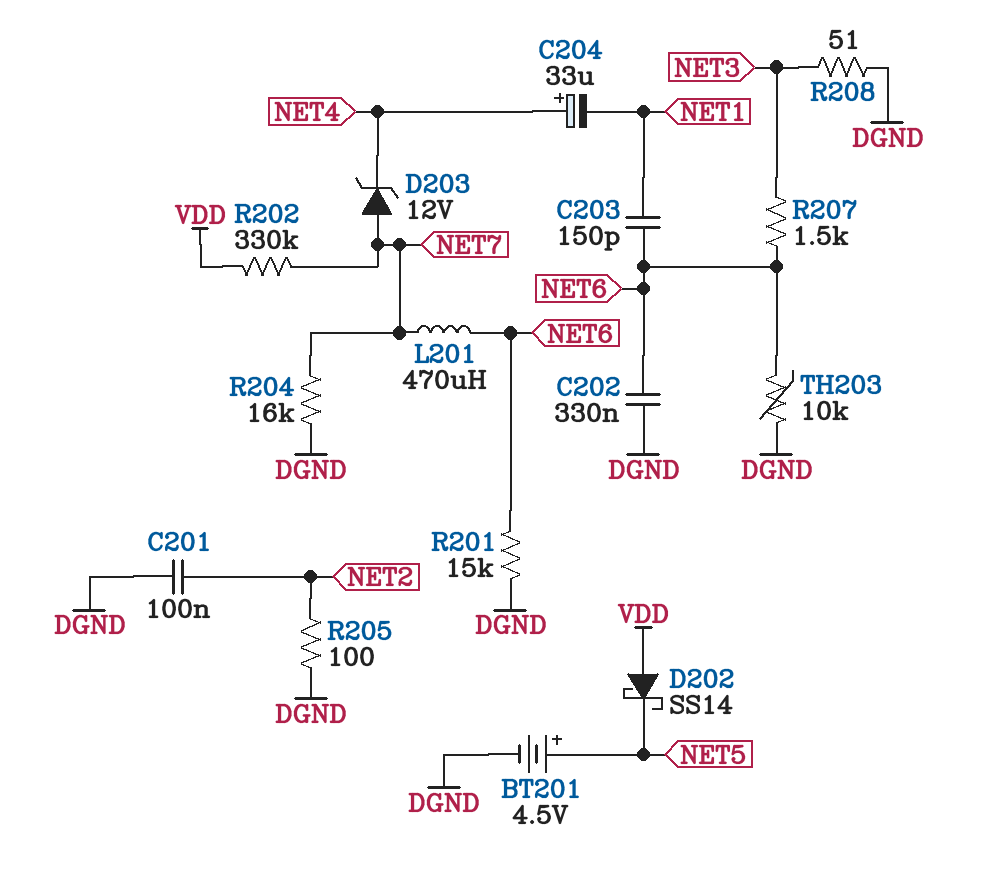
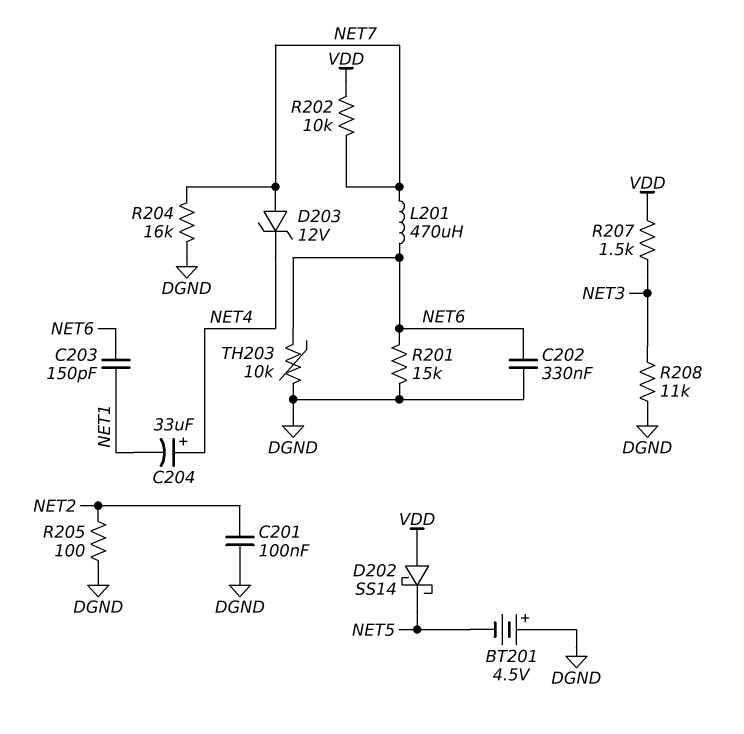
BT201: 4.5V (plus NET5, minus DGND) -> 4.5V (plus DGND, minus NET5)
R202: 330k (NET7, VDD) -> 10k (NET7, VDD)
R207: 1.5k (NET3, NET6) -> 1.5k (NET3, VDD)
R208: 51 (DGND, NET3) -> 11k (DGND, NET3)

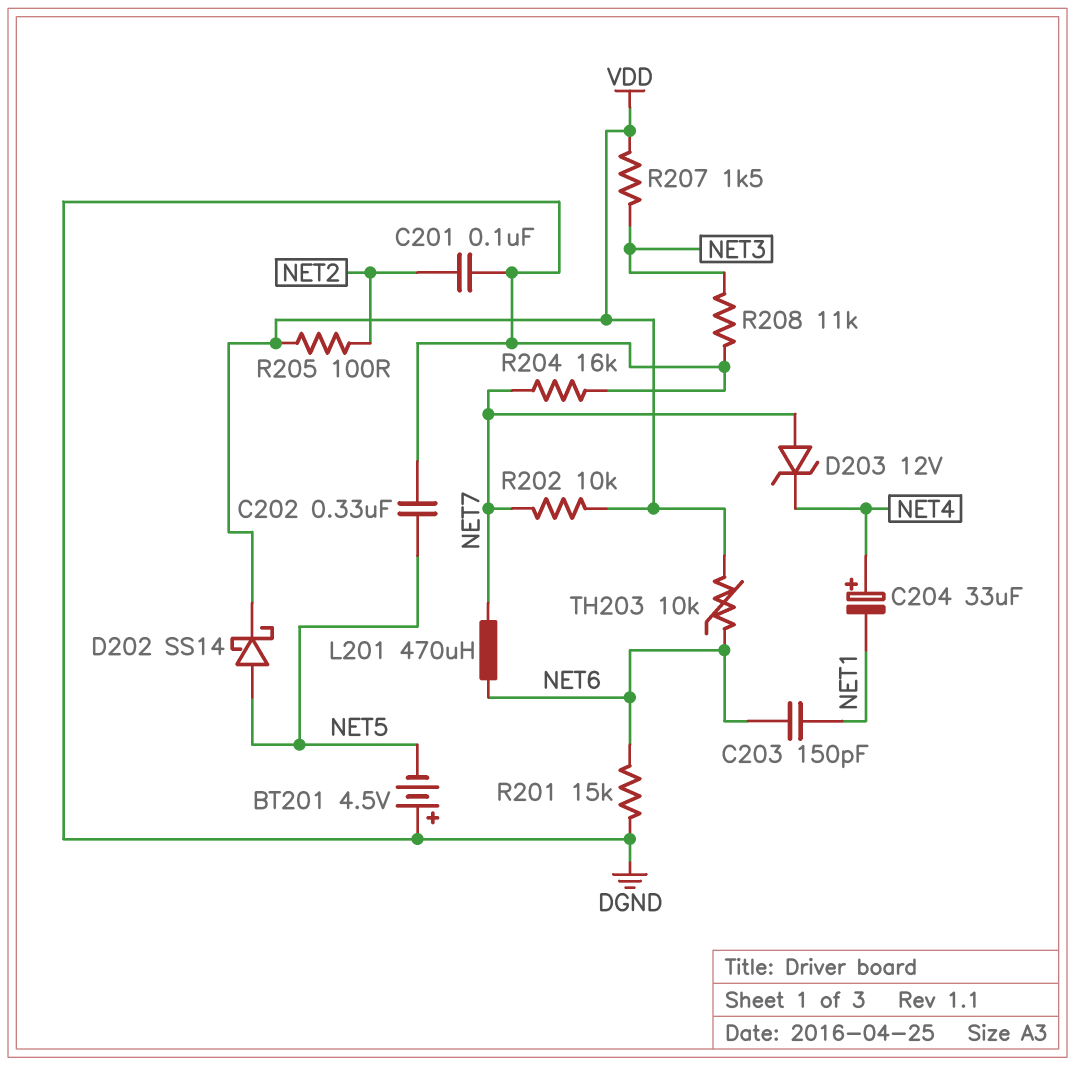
C202: 330nF (DGND, NET6) -> 330nF (DGND, NET5)
D202: schottky SS14 (A VDD, K NET5) -> schottky SS14 (A NET5, K VDD)
R205: 100 (DGND, NET2) -> 100 (NET2, VDD)
TH203: 10k (DGND, NET6) -> 10k (NET6, VDD)

